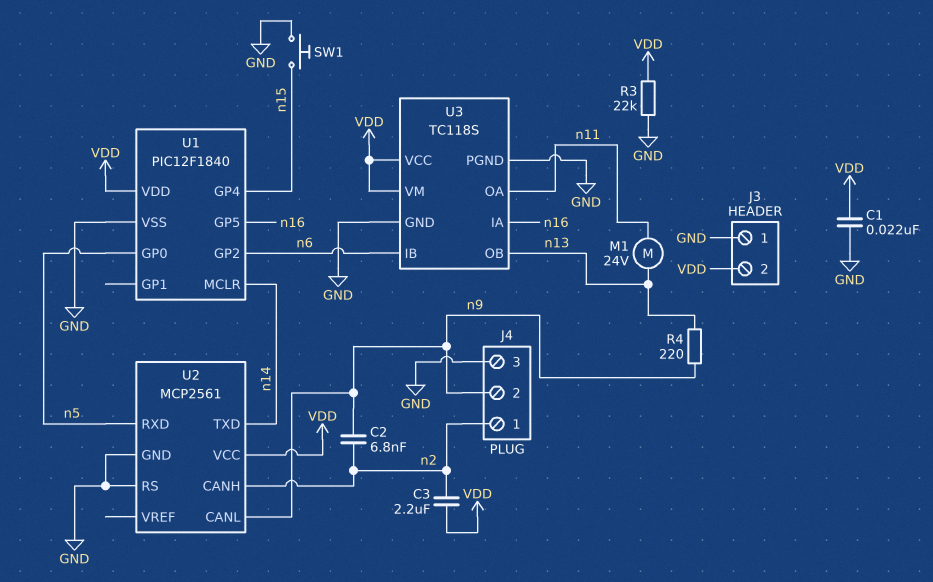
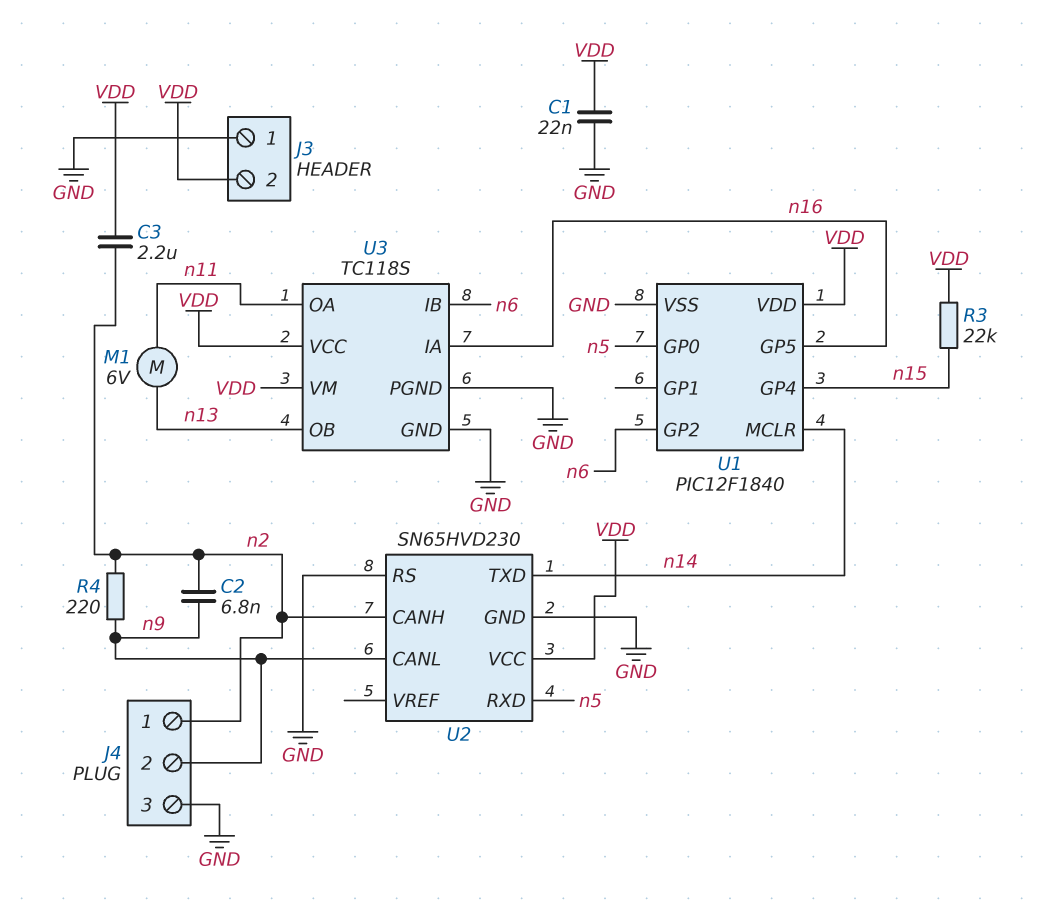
M1: motor 24V (n11, n13) -> motor 6V (n11, n13)
R3: 22k (GND, VDD) -> 22k (VDD, n15)
R4: 220 (n9, n13) -> 220 (n2, n9)
SW1: button (GND, n15) -> none
U2: MCP2561 -> SN65HVD230

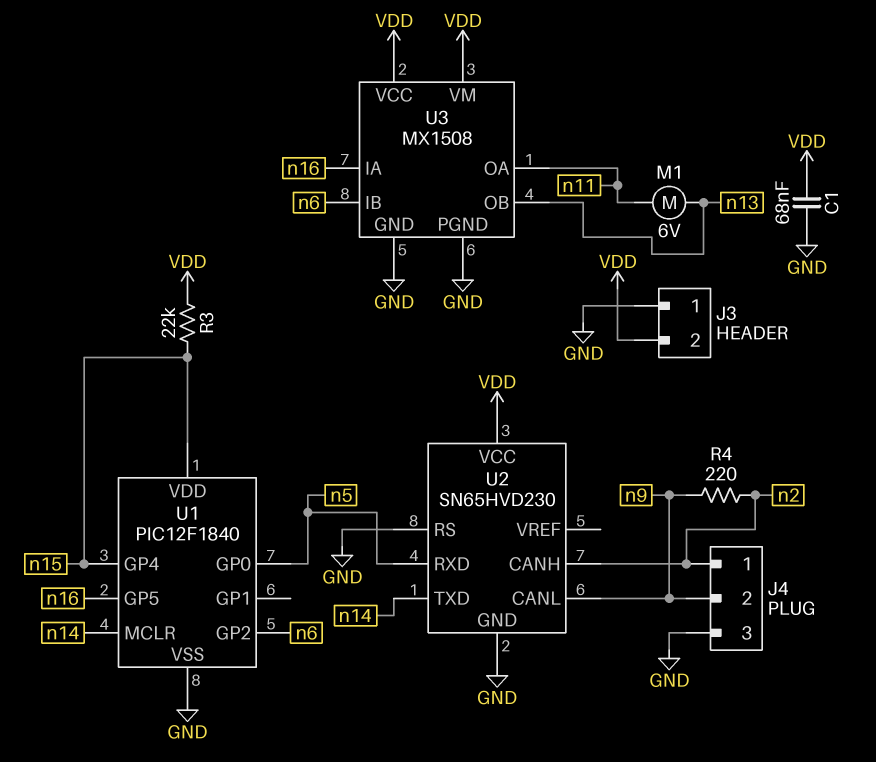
C1: 22nF (GND, VDD) -> 68nF (GND, VDD)
C2: 6.8nF (n2, n9) -> none
C3: 2.2uF (VDD, n2) -> none
U1 pin VDD: VDD -> n15
U3: TC118S -> MX1508

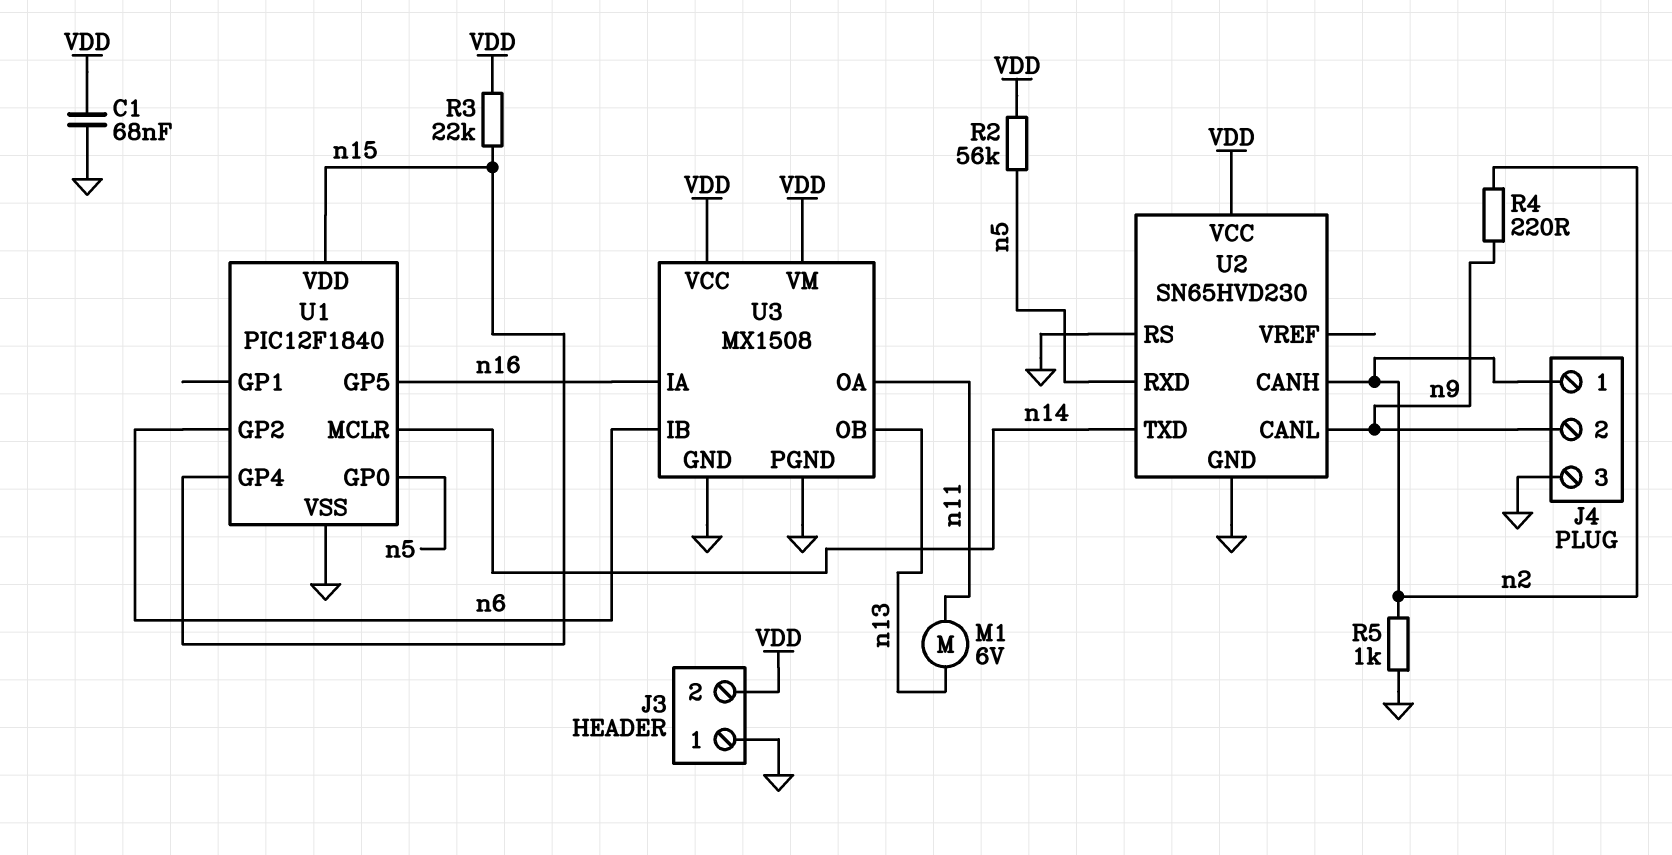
R2: none -> 56k (VDD, n5)
R5: none -> 1k (GND, n2)

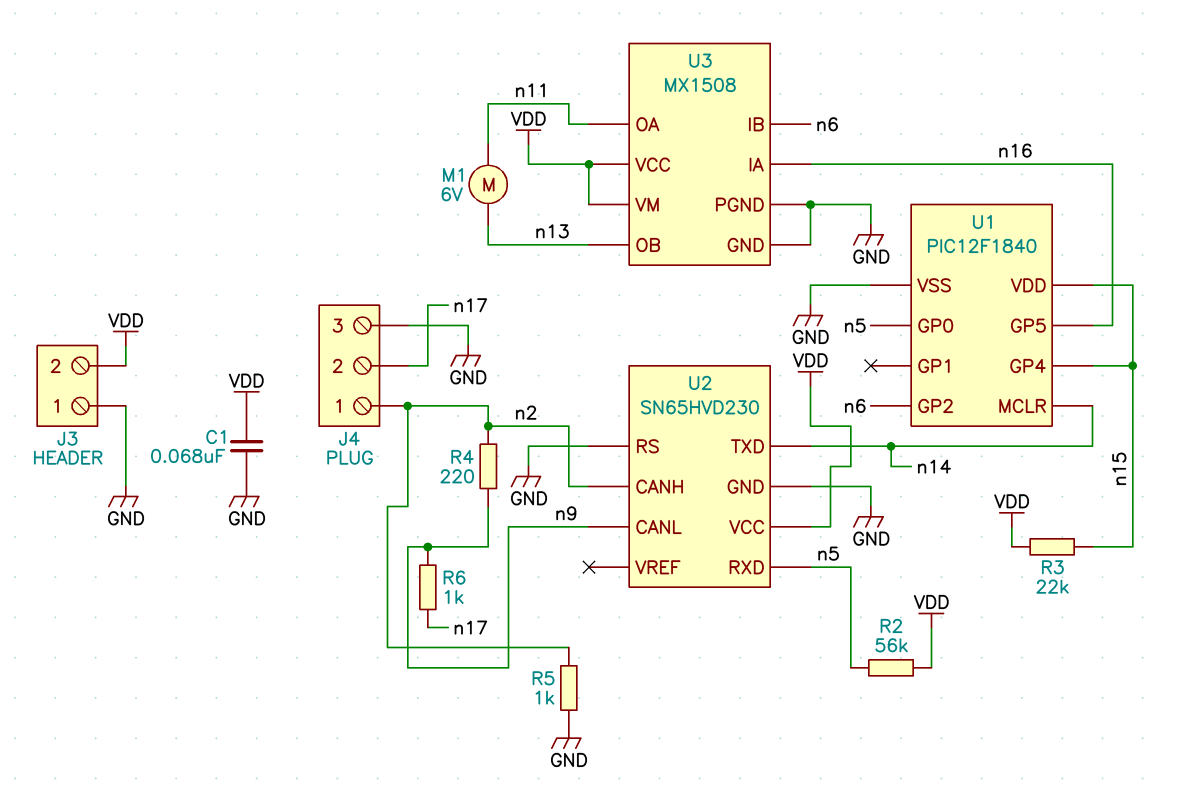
J4 pin 2: n9 -> n17
R6: none -> 1k (n9, n17)

